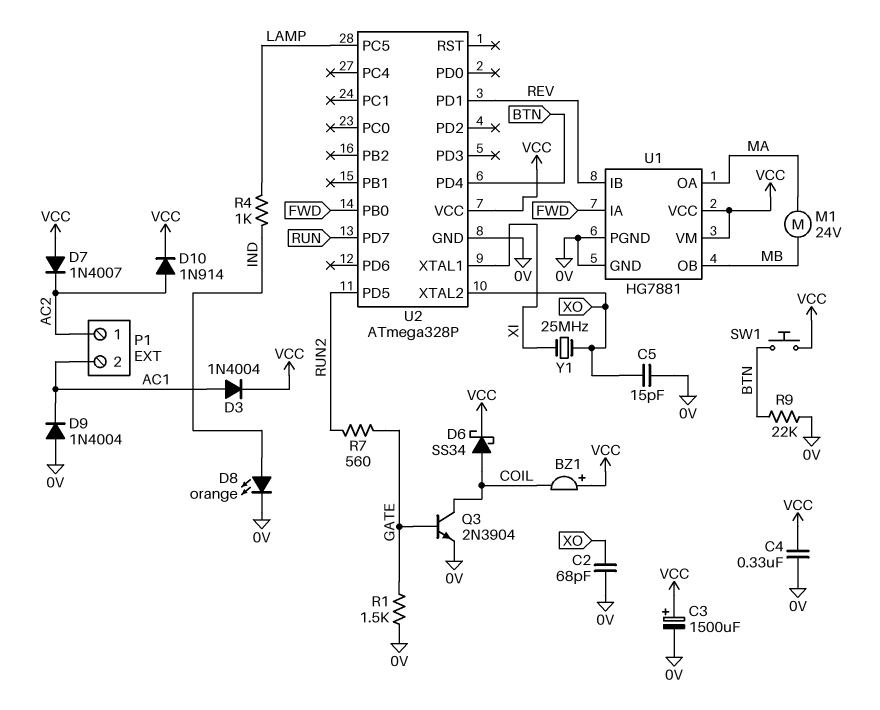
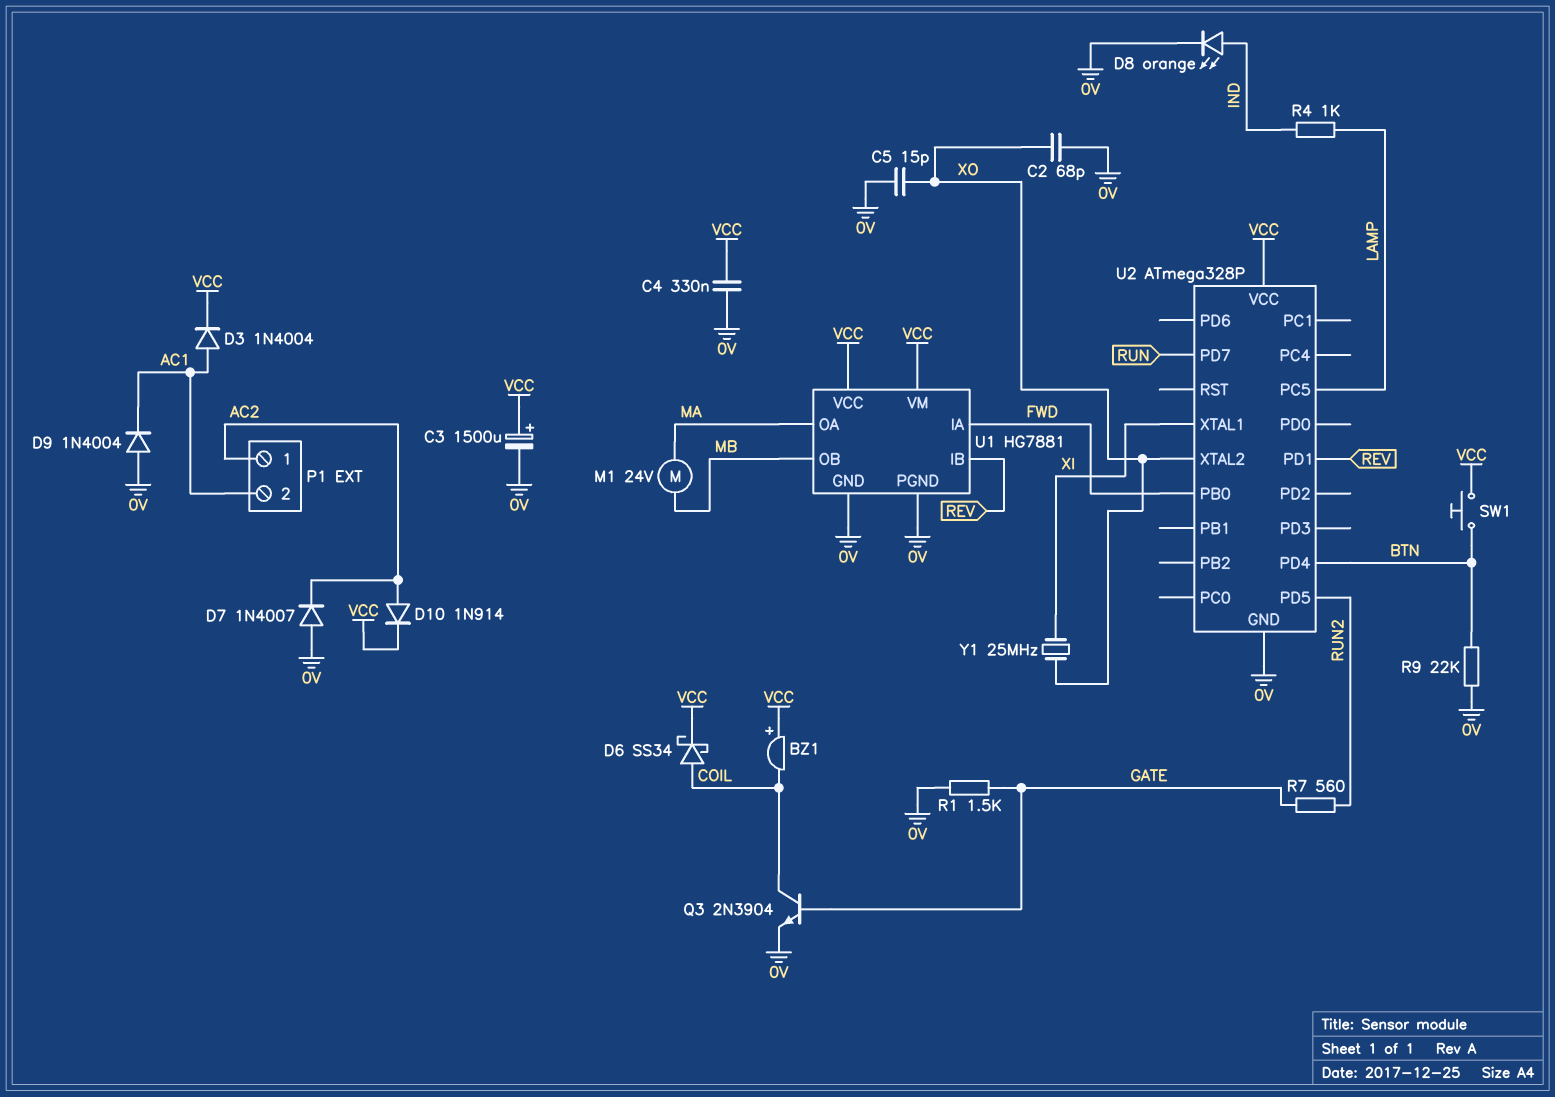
D7: diode 1N4007 (A VCC, K AC2) -> diode 1N4007 (A 0V, K AC2)

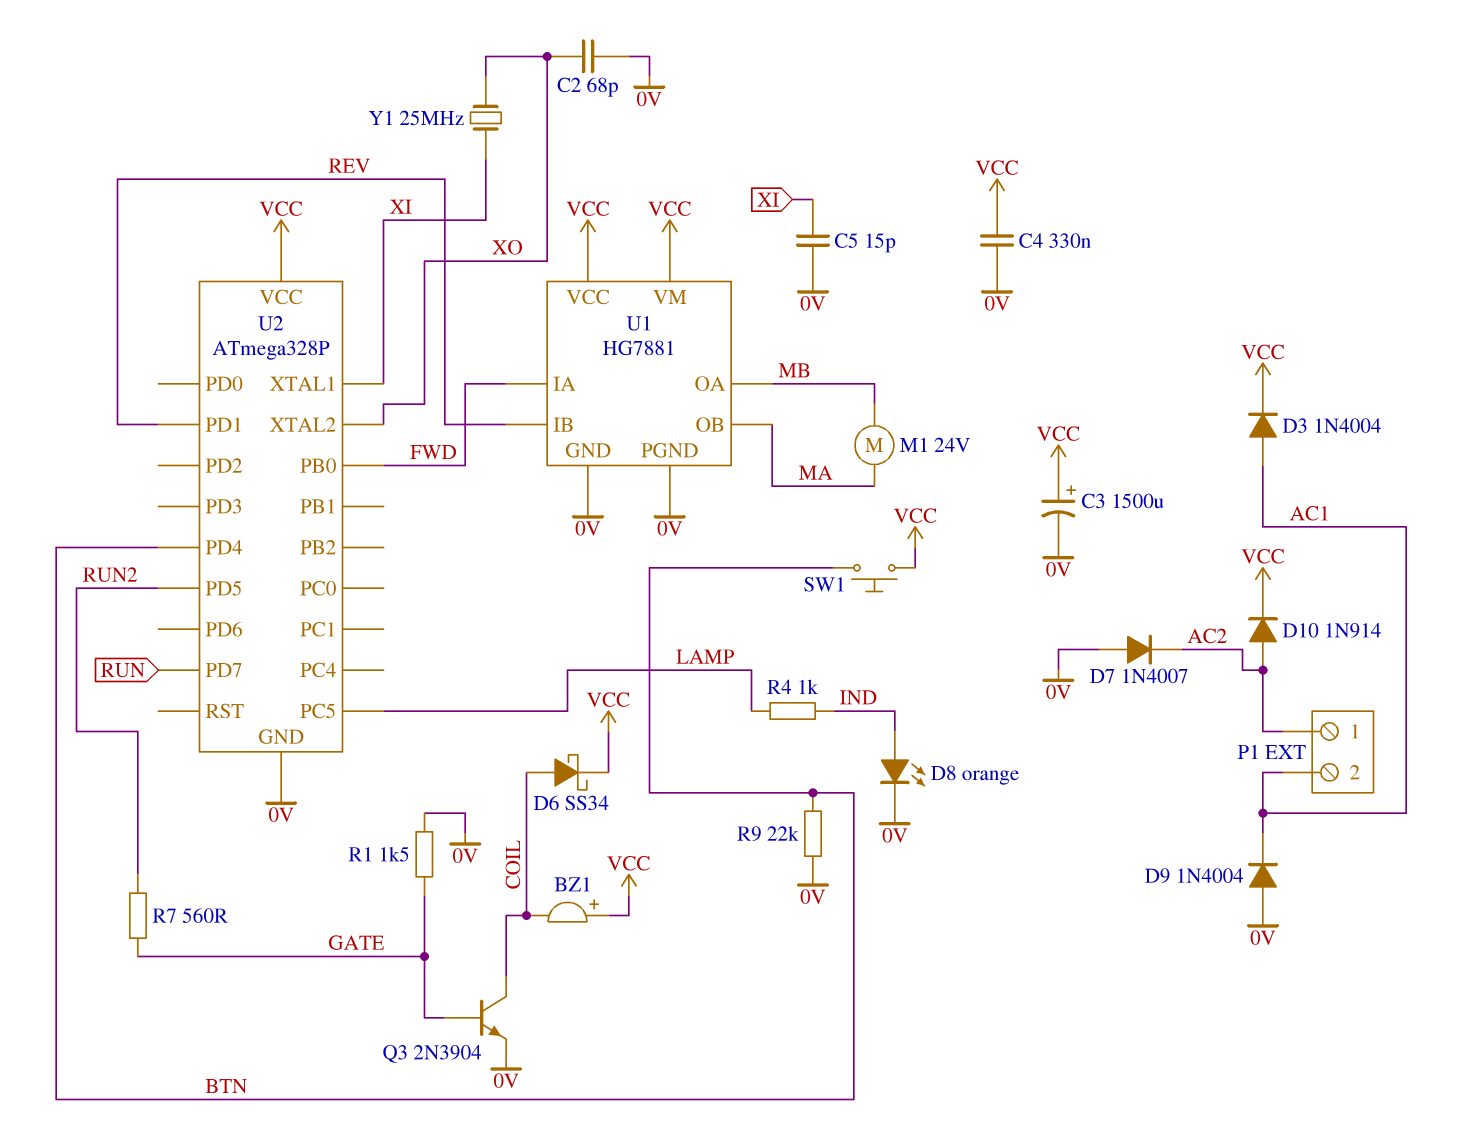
C5: 15pF (0V, XO) -> 15pF (0V, XI)
U1 pin OA: MA -> MB
U1 pin OB: MB -> MA

